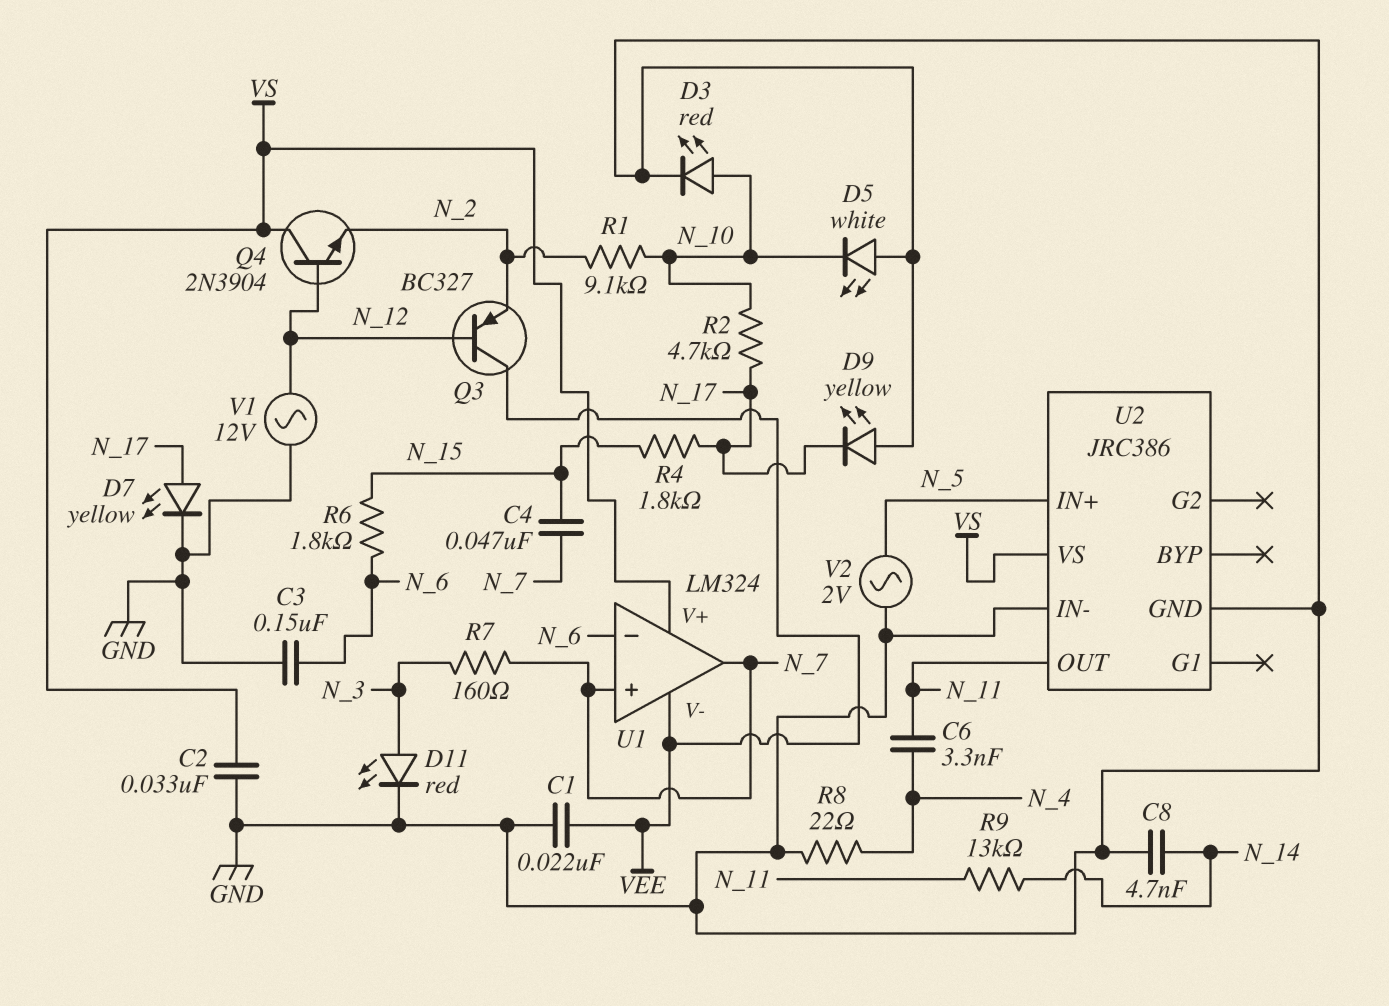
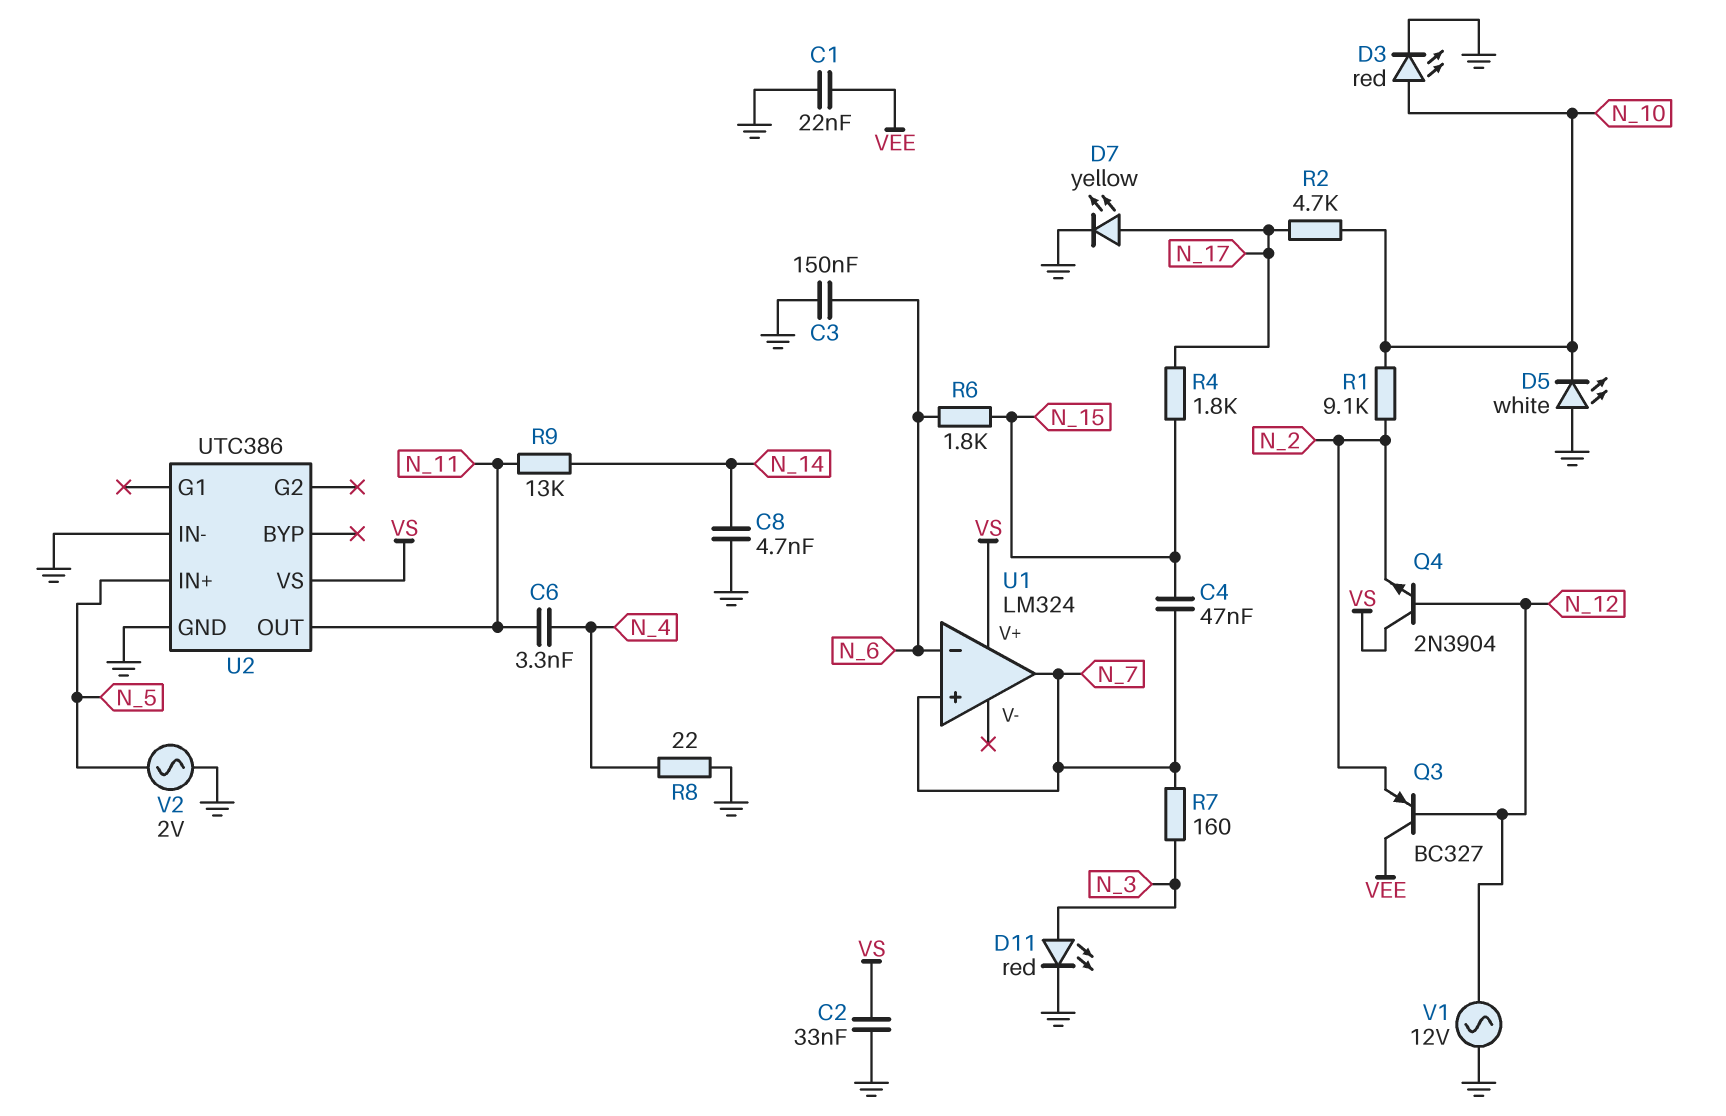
D9: LED yellow (A GND, K N_17) -> none
U1 pin V-: VEE -> none
U2: JRC386 -> UTC386

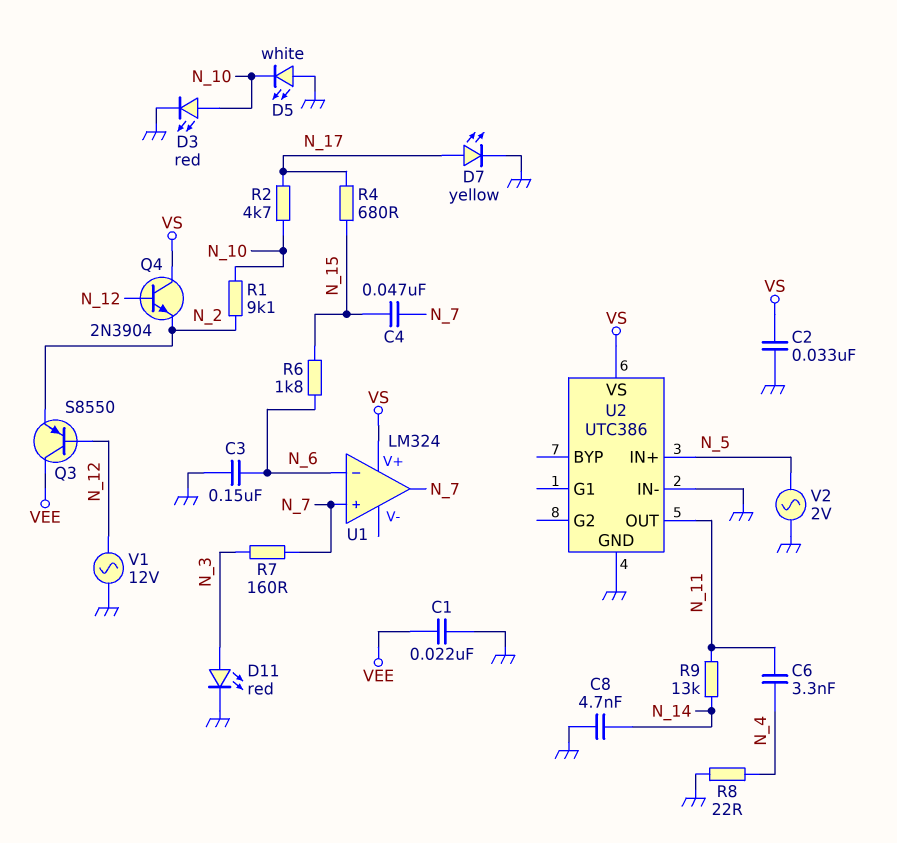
Q3: PNP BC327 (B N_12, C VEE, E N_2) -> PNP S8550 (B N_12, C VEE, E N_2)
R4: 1.8k (N_15, N_17) -> 680 (N_15, N_17)

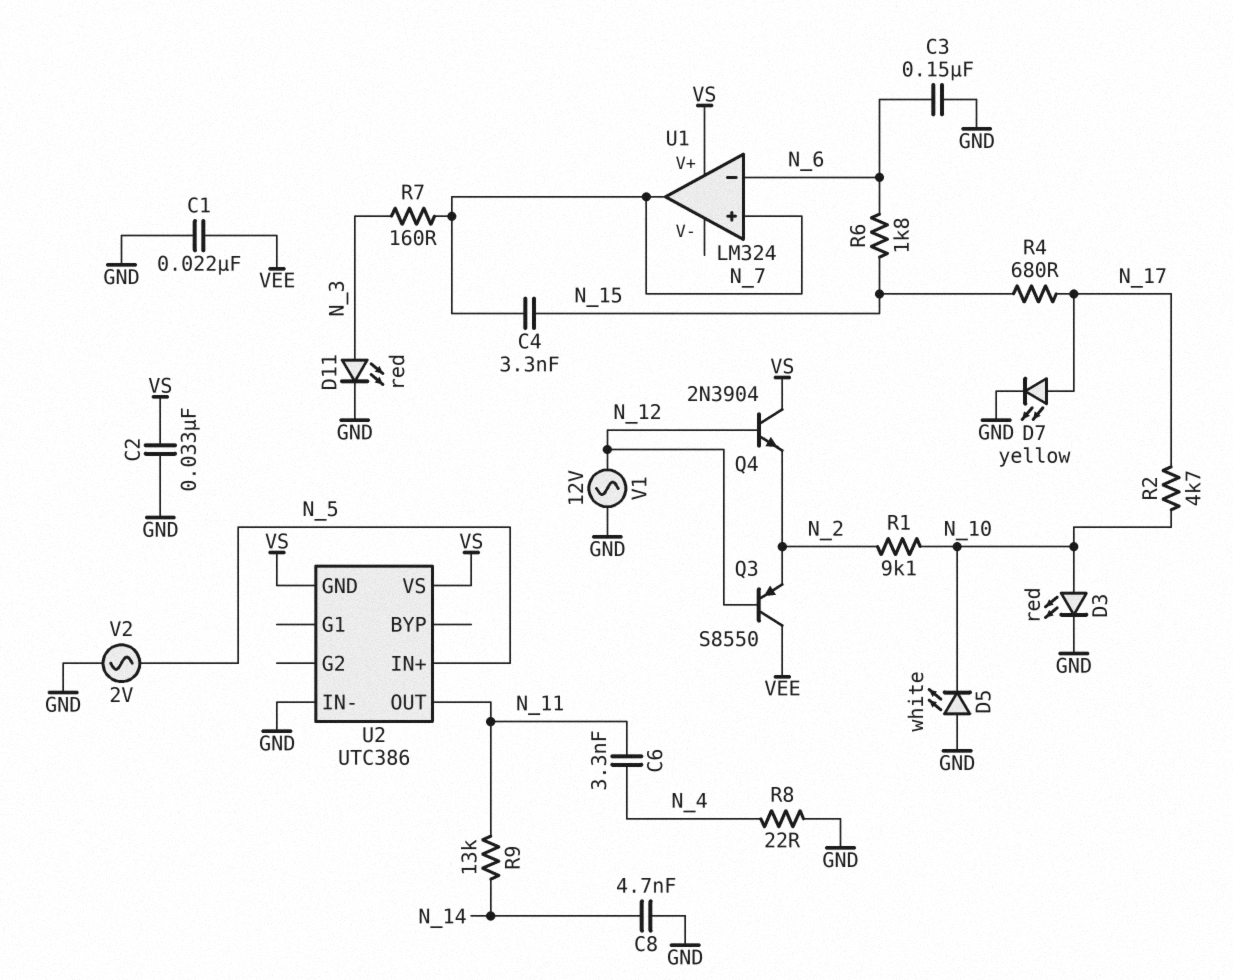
C4: 47nF (N_7, N_15) -> 3.3nF (N_7, N_15)
U2 pin GND: GND -> VS

